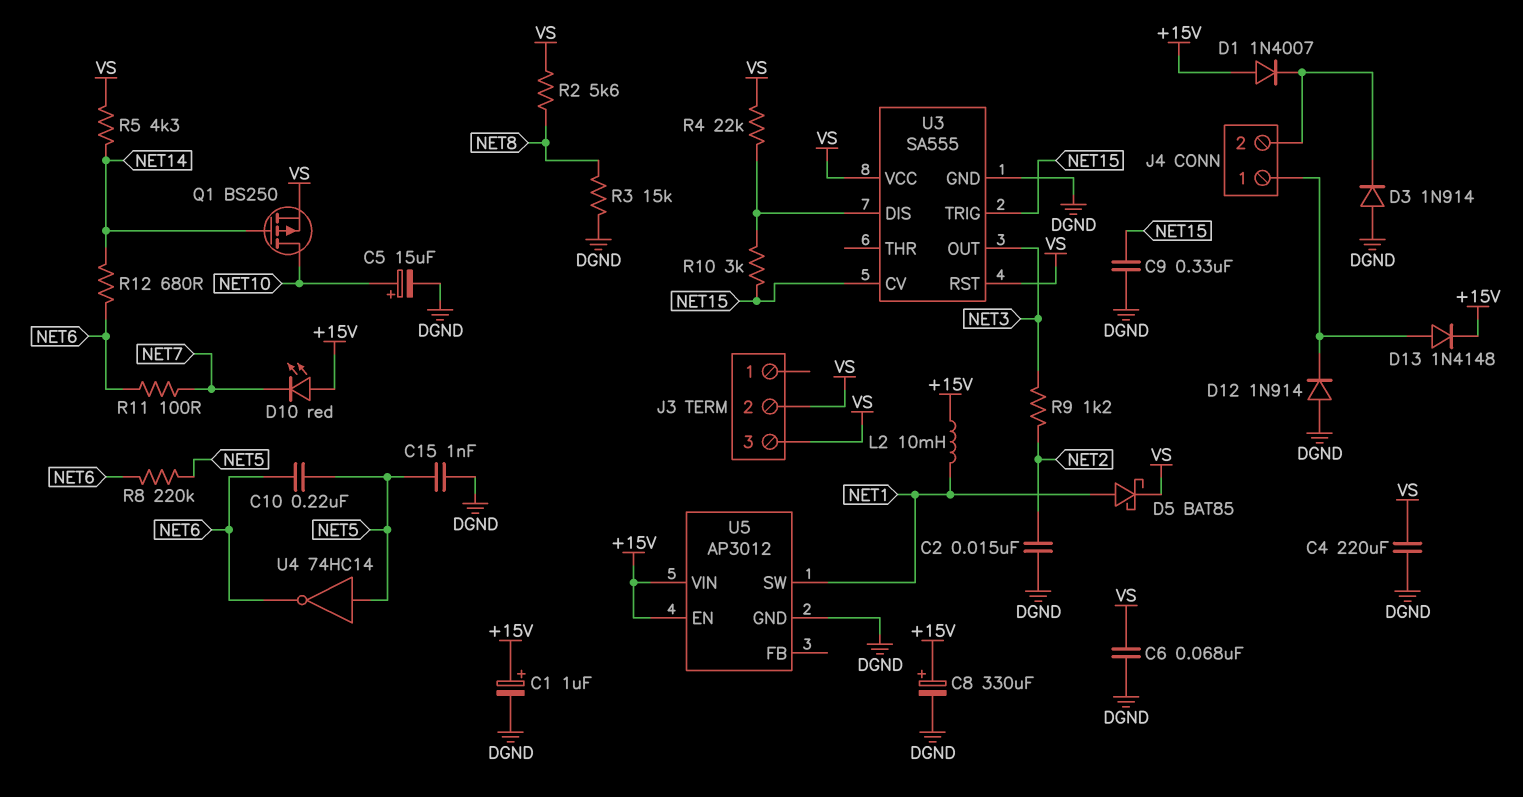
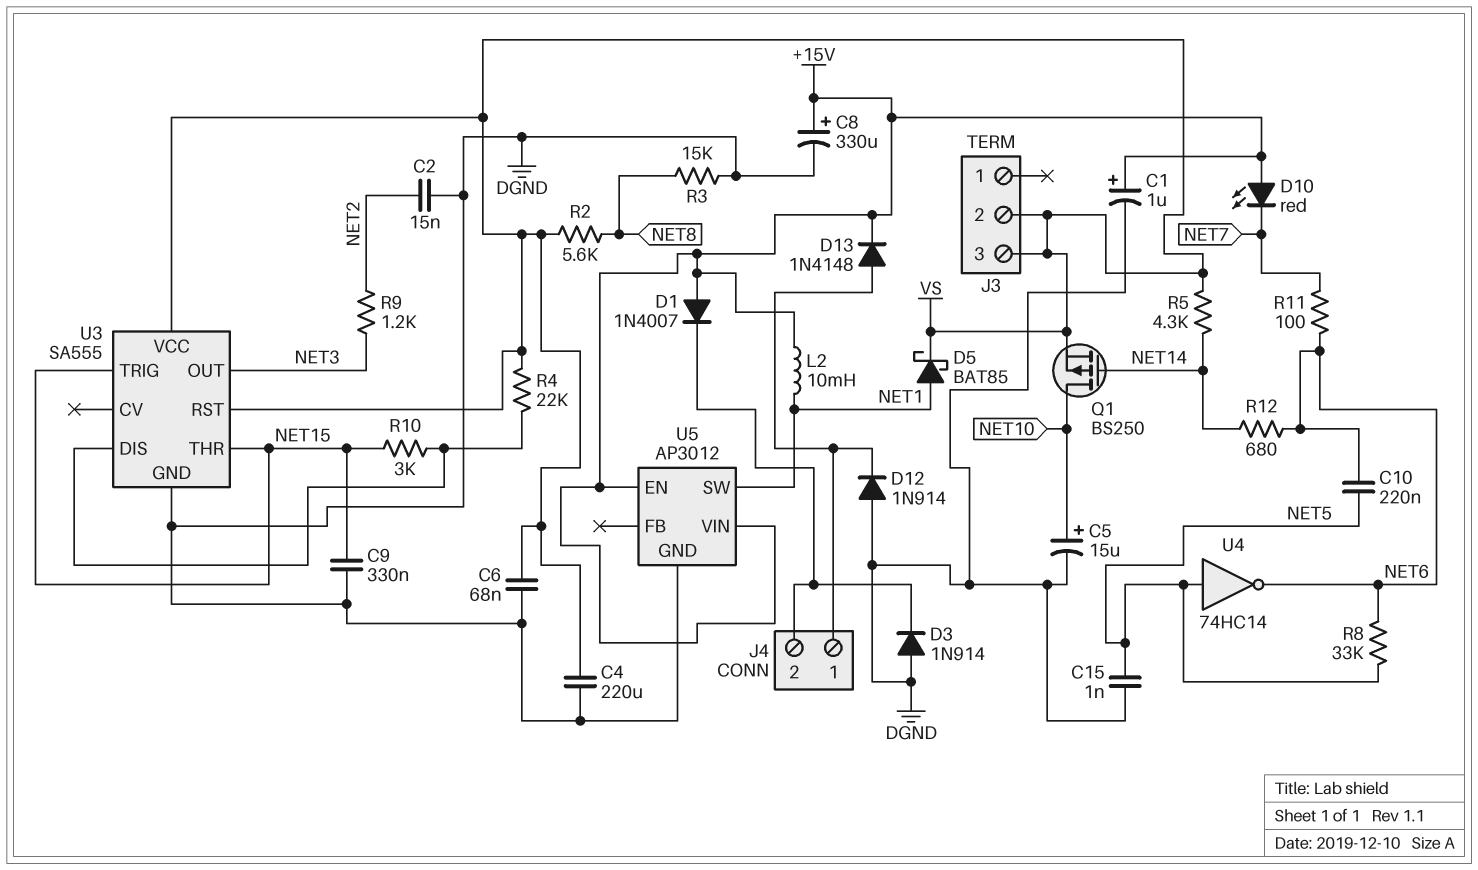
R8: 220k (NET5, NET6) -> 33k (NET5, NET6)
U3 pin CV: NET15 -> none
U3 pin THR: none -> NET15

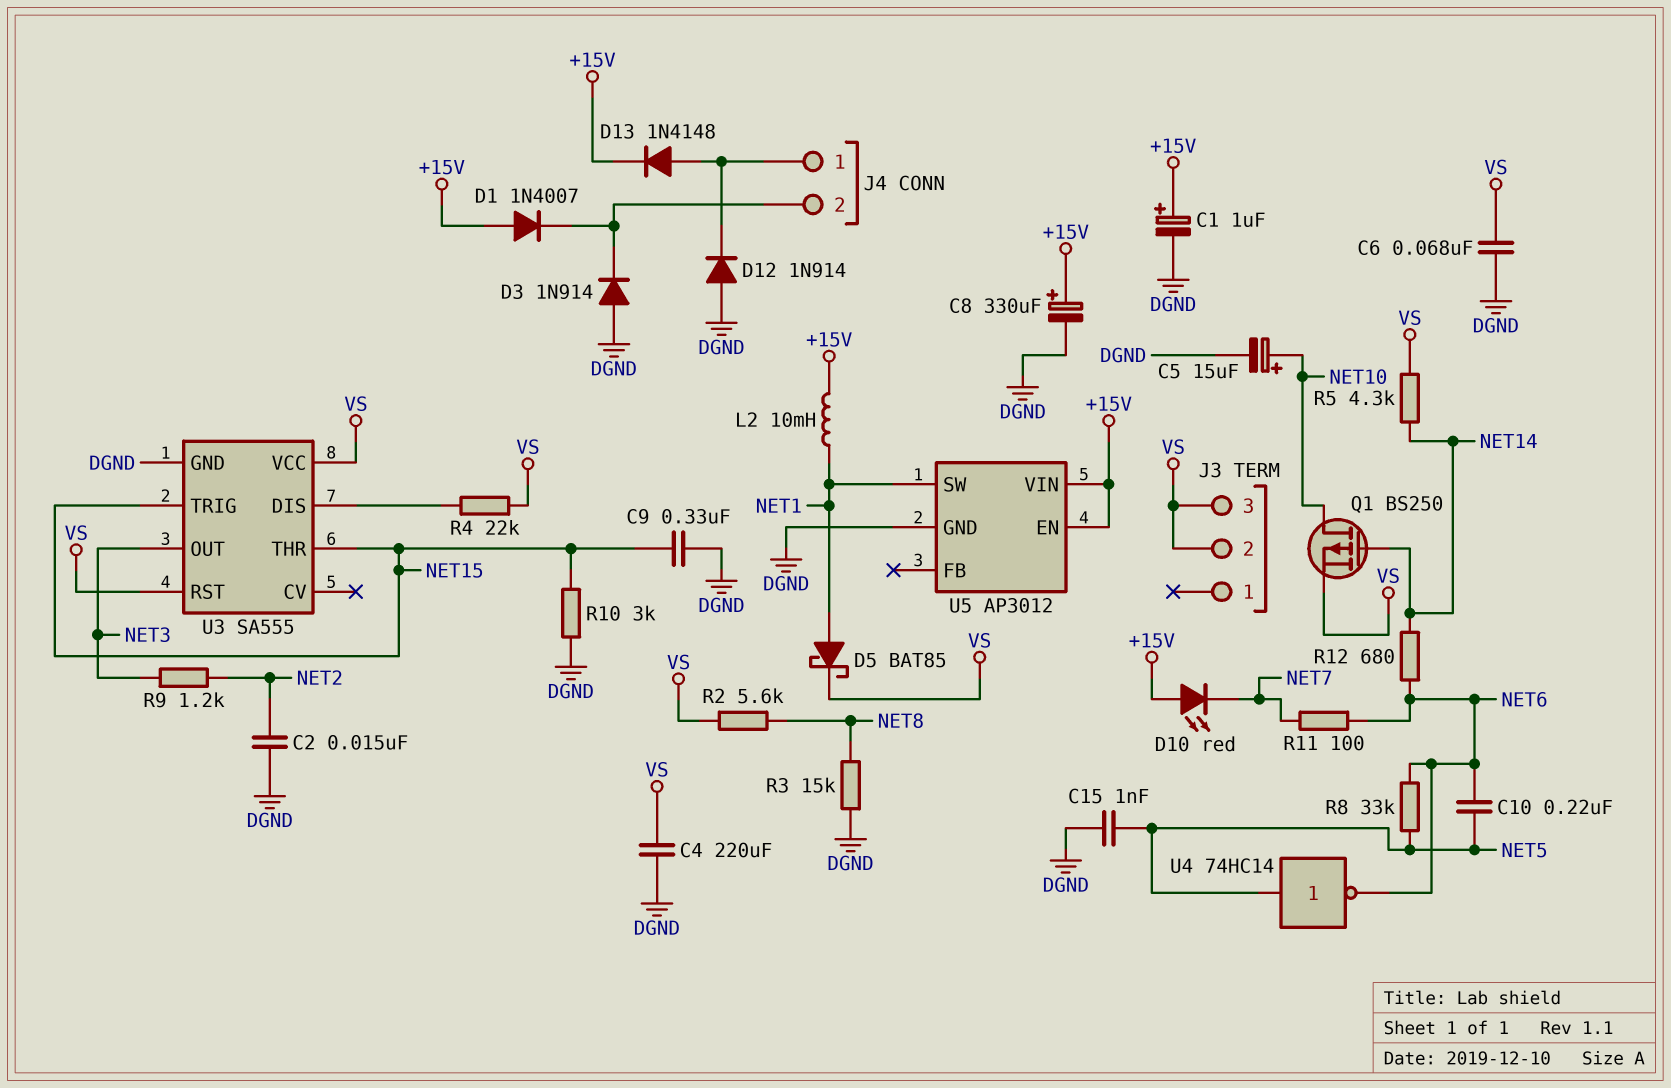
R10: 3k (NET15, U3/DIS) -> 3k (DGND, NET15)

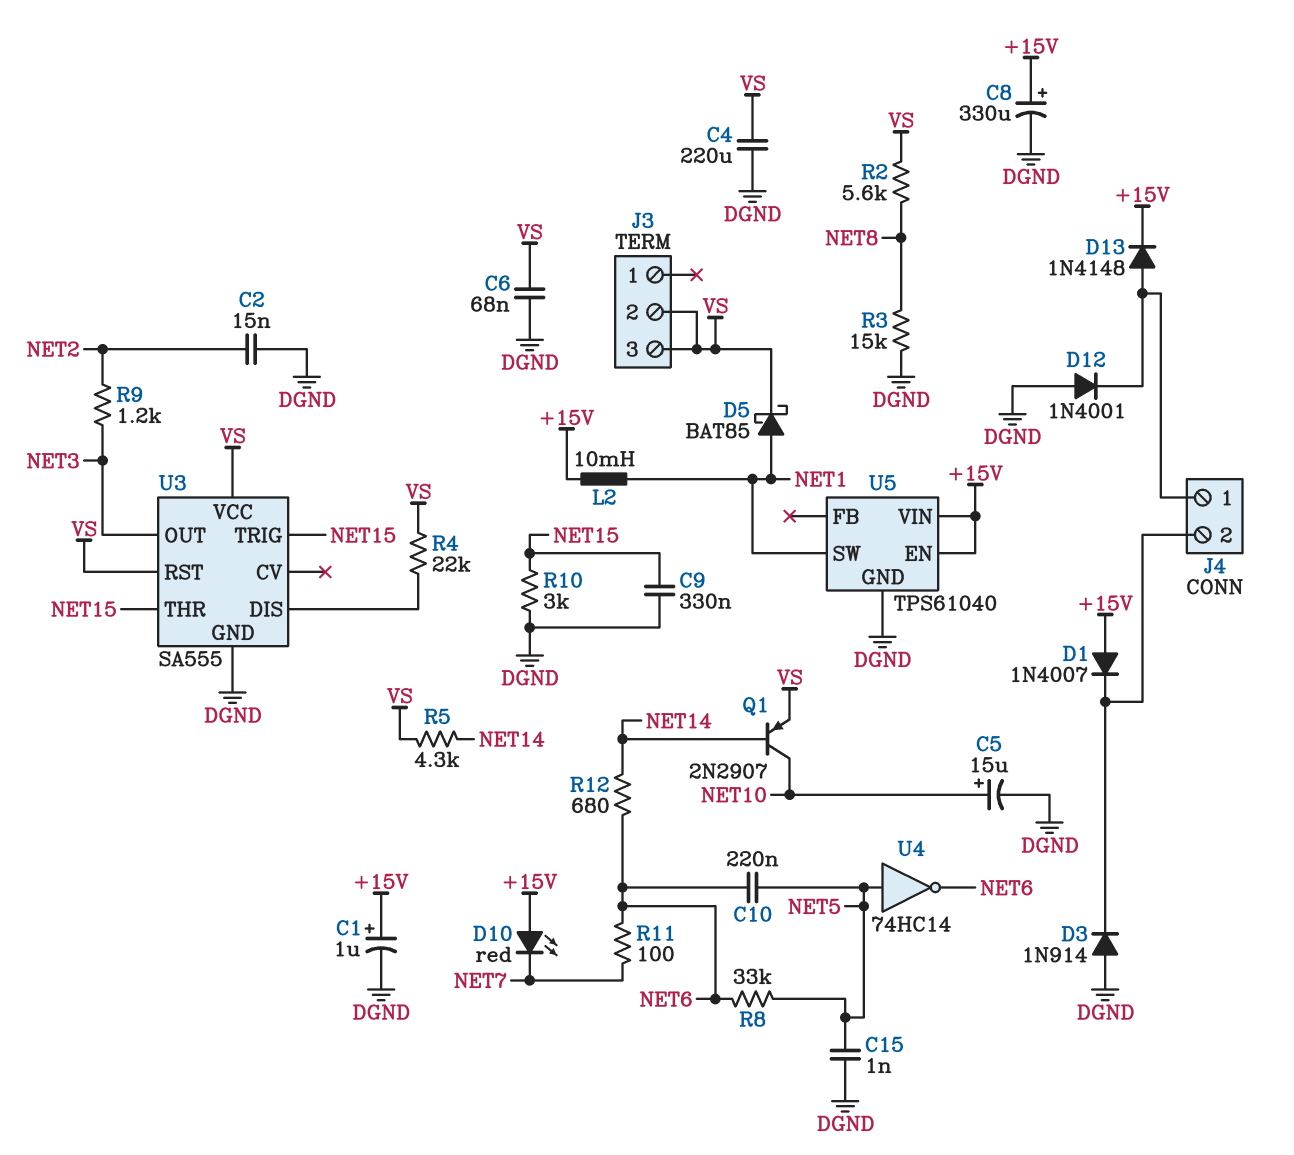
D12: diode 1N914 (A DGND, K J4/1) -> diode 1N4001 (A DGND, K J4/1)
Q1: PMOS BS250 (G NET14, D NET10, S VS) -> PNP 2N2907 (B NET14, C NET10, E VS)
U5: AP3012 -> TPS61040

